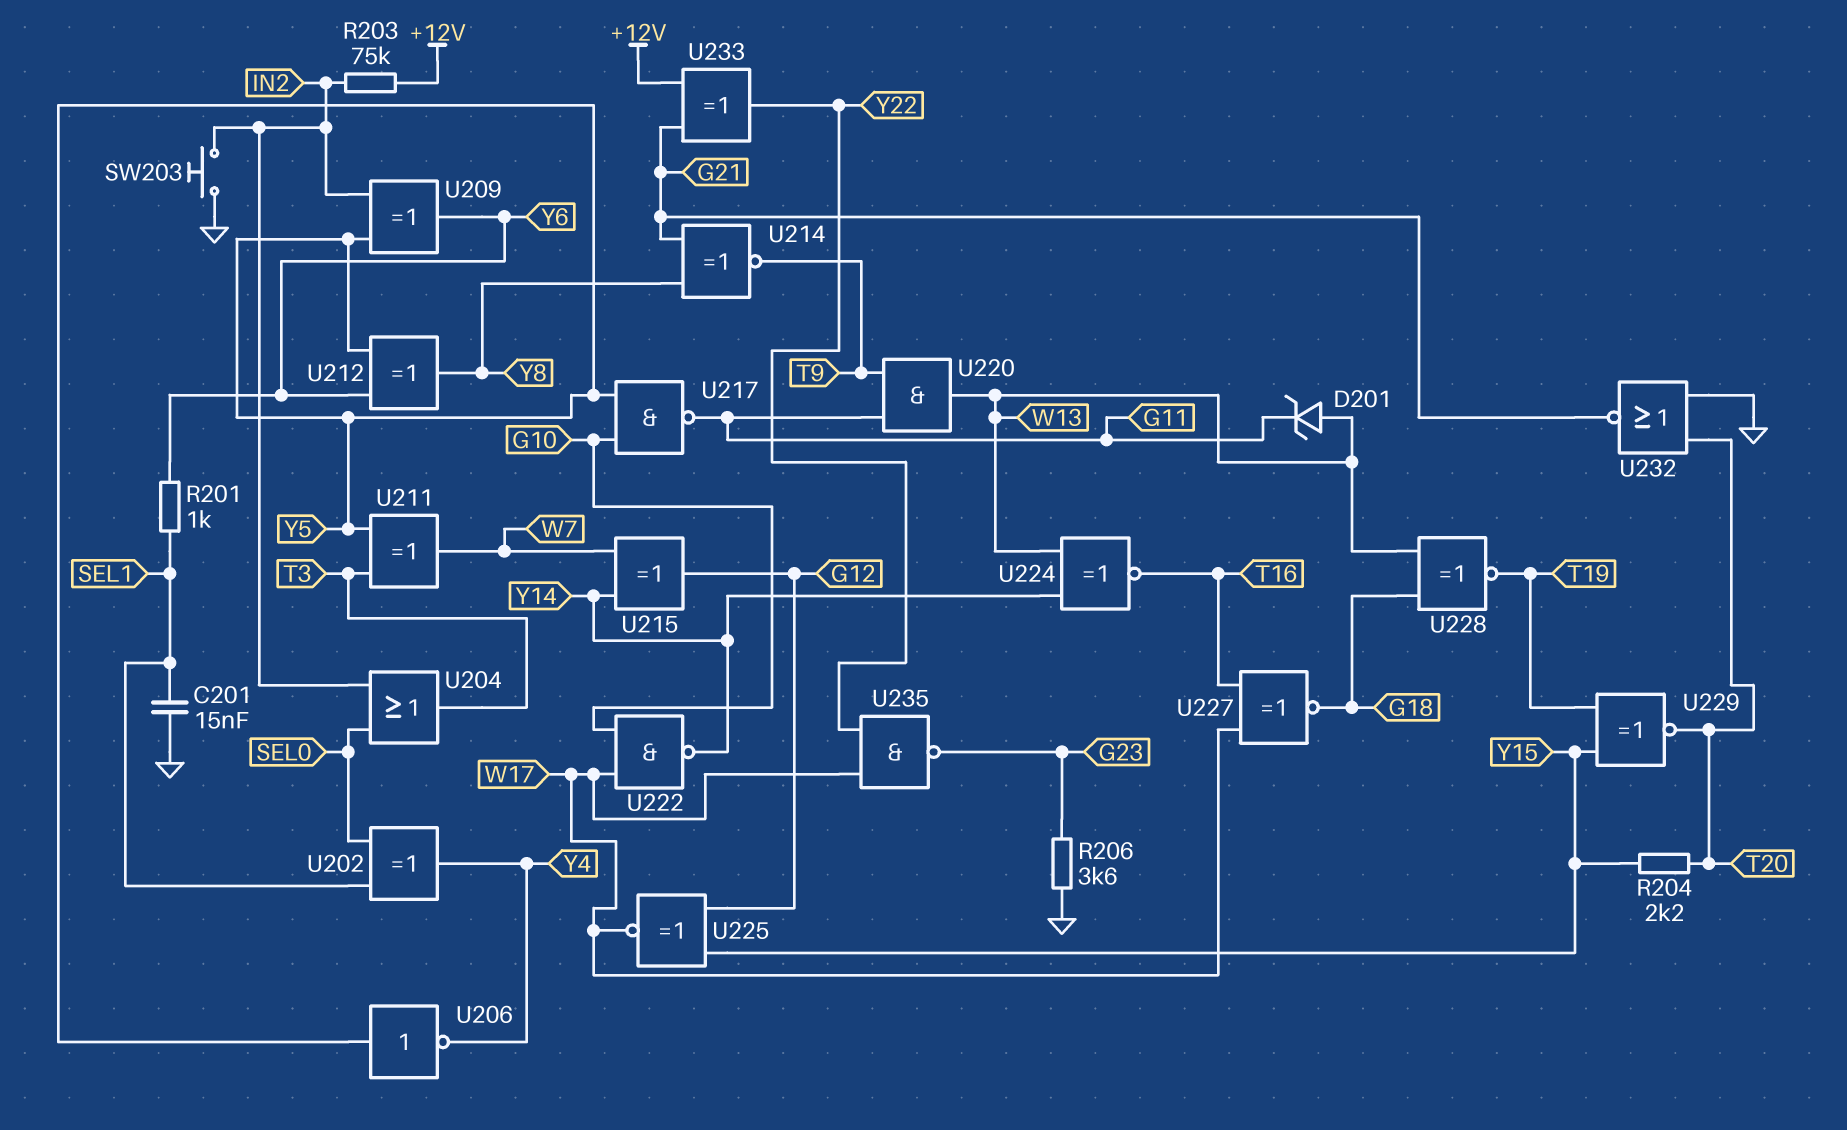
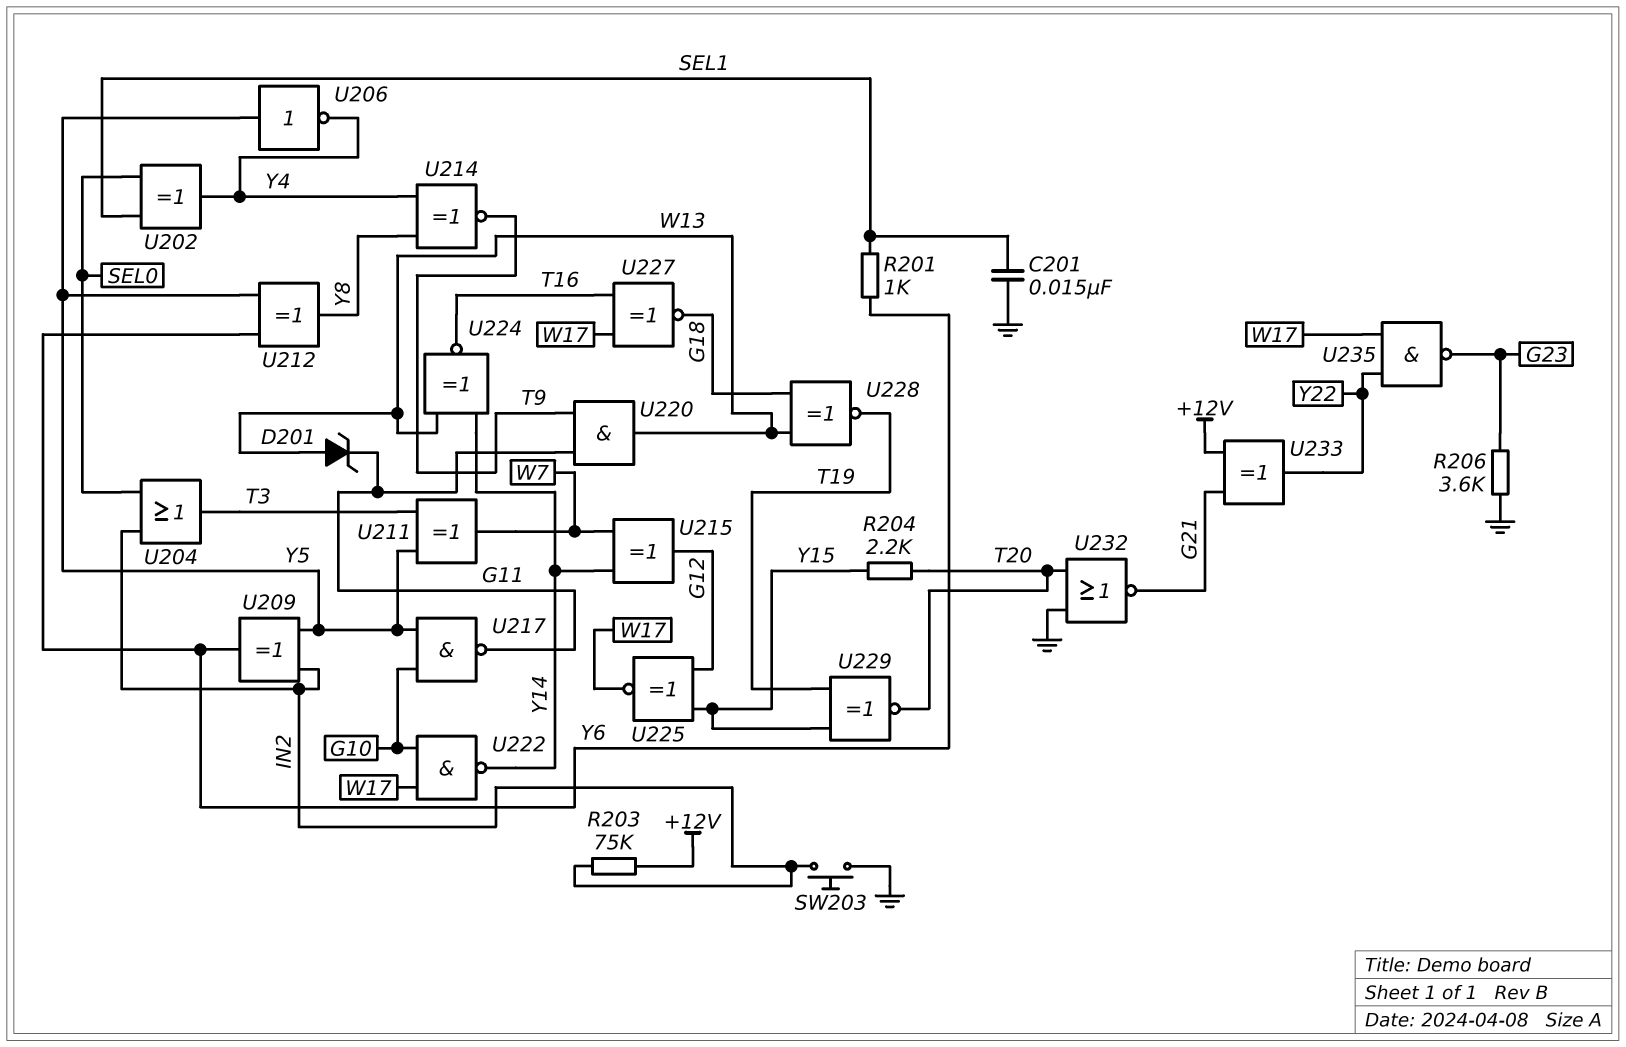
U214: XNOR (in G21, in Y8, out T9) -> XNOR (in Y4, in Y8, out T9)

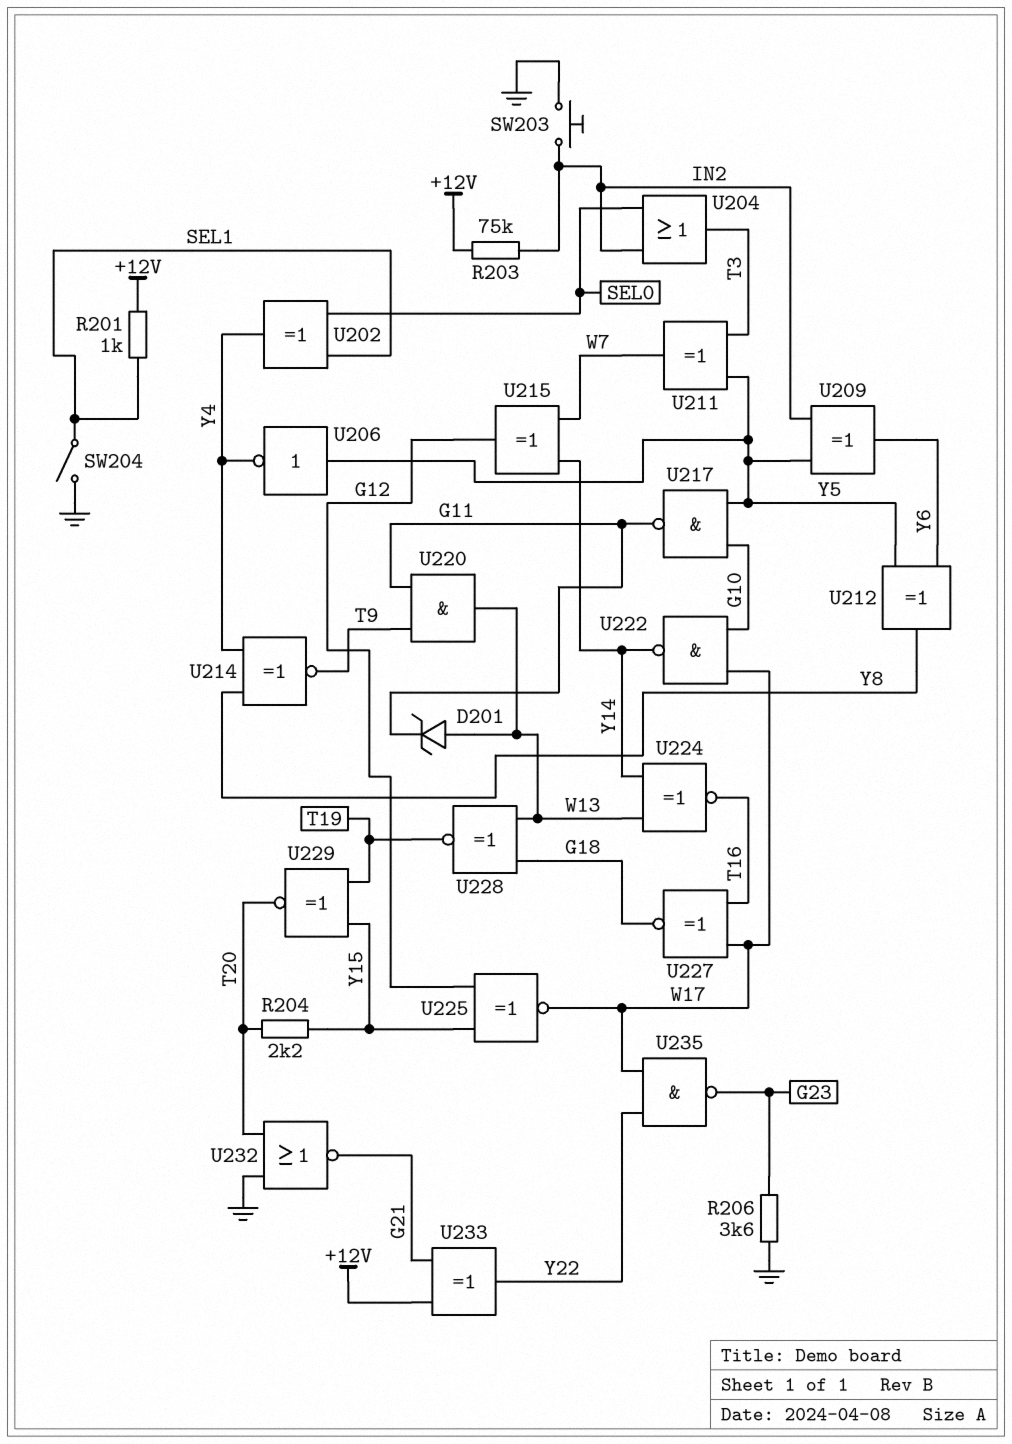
C201: 15nF (GND, SEL1) -> none
R201: 1k (SEL1, Y6) -> 1k (+12V, SEL1)
SW204: none -> switch (GND, SEL1)

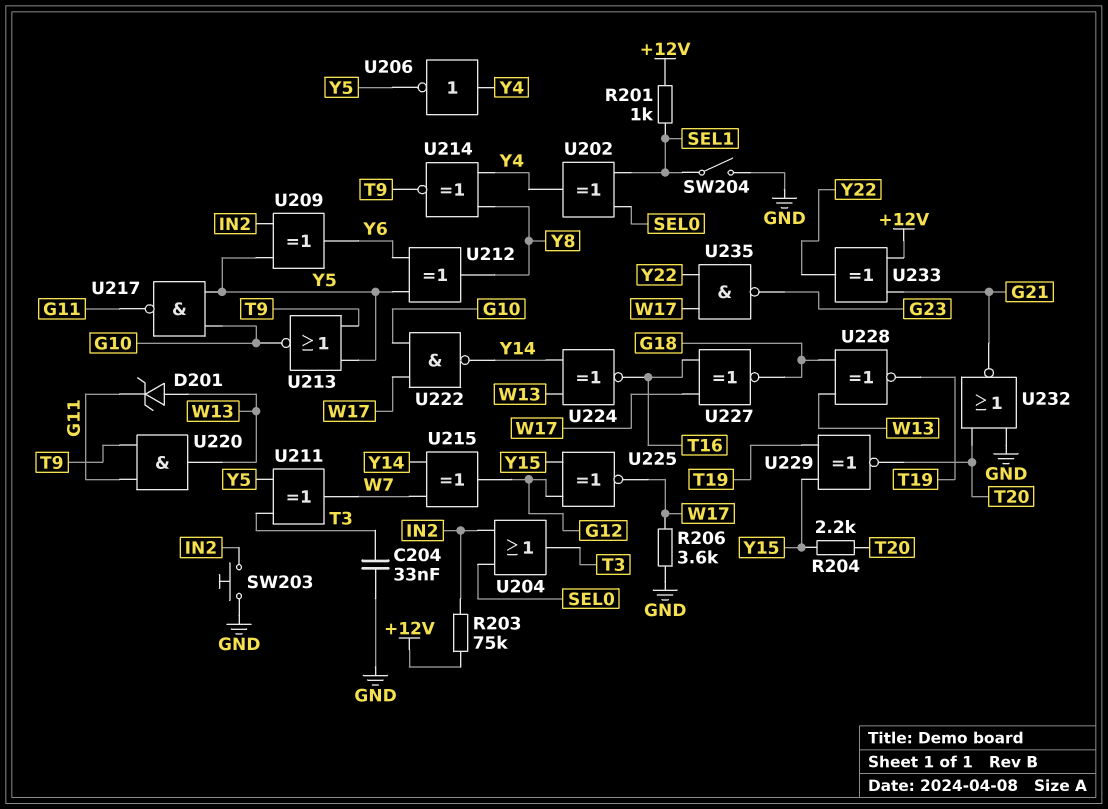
C204: none -> 33nF (GND, T3)
R206: 3.6k (G23, GND) -> 3.6k (GND, W17)
U206: NOT (in Y5, out Y4) -> NOT (in Y4, out Y5)
U213: none -> NOR (in T9, in Y5, out G10)

